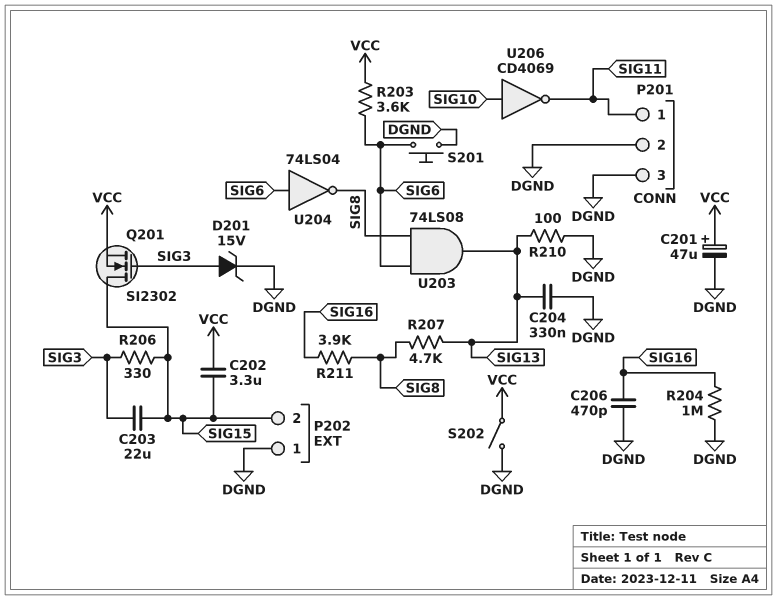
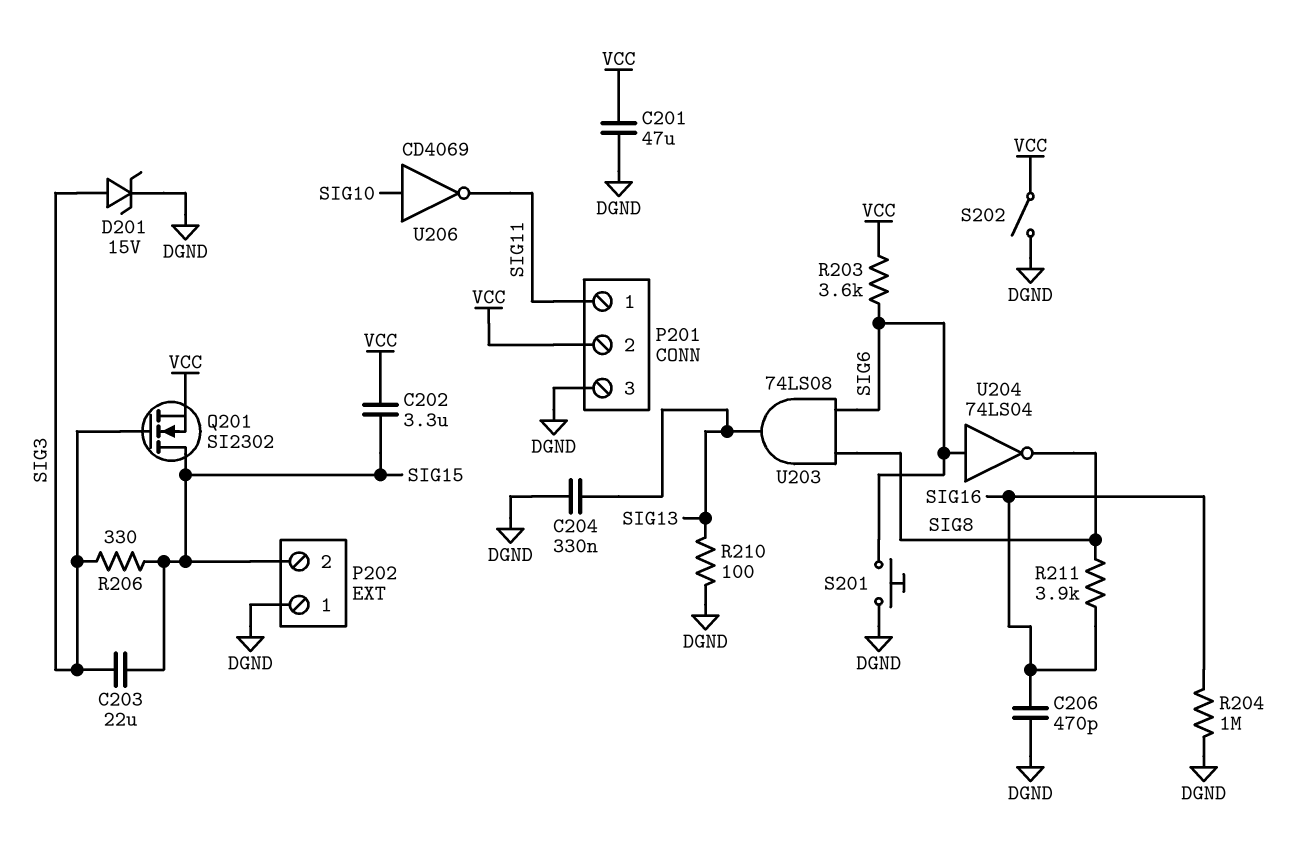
C201: 47uF (plus VCC, minus DGND) -> 47uF (DGND, VCC)
P201 pin 2: DGND -> VCC
R207: 4.7k (SIG8, SIG13) -> none

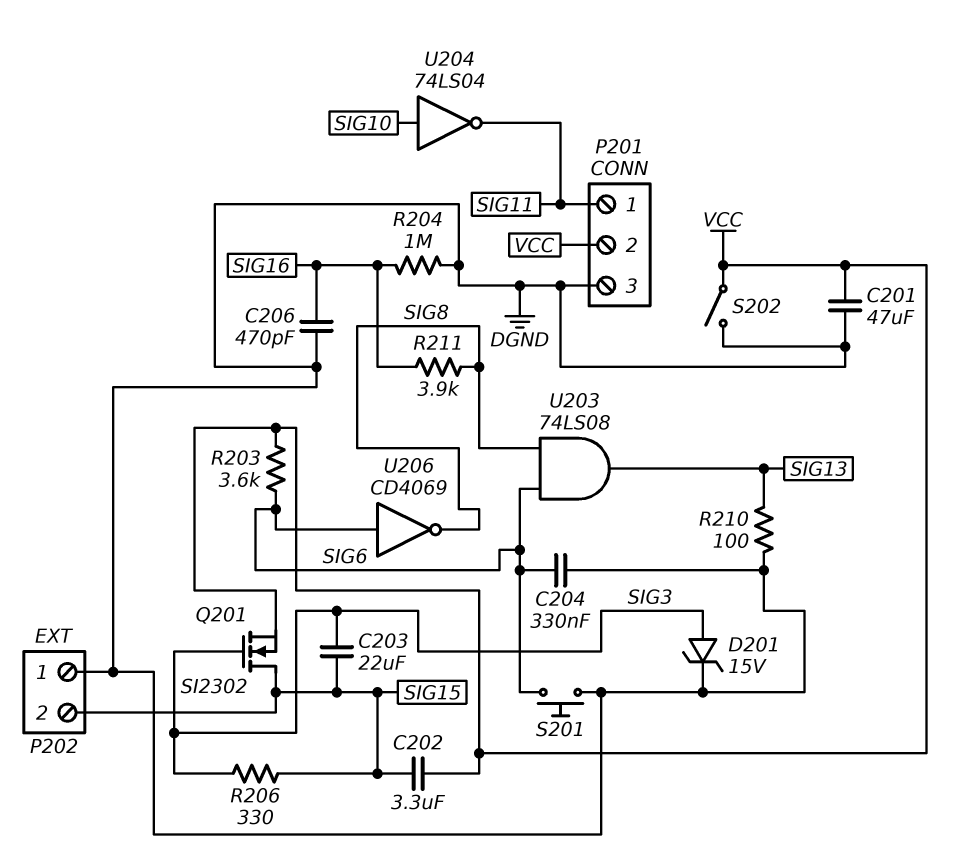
C204: 330nF (DGND, SIG13) -> 330nF (DGND, SIG6)
U204: NOT 74LS04 (in SIG6, out SIG8) -> NOT 74LS04 (in SIG10, out SIG11)
U206: NOT CD4069 (in SIG10, out SIG11) -> NOT CD4069 (in SIG6, out SIG8)

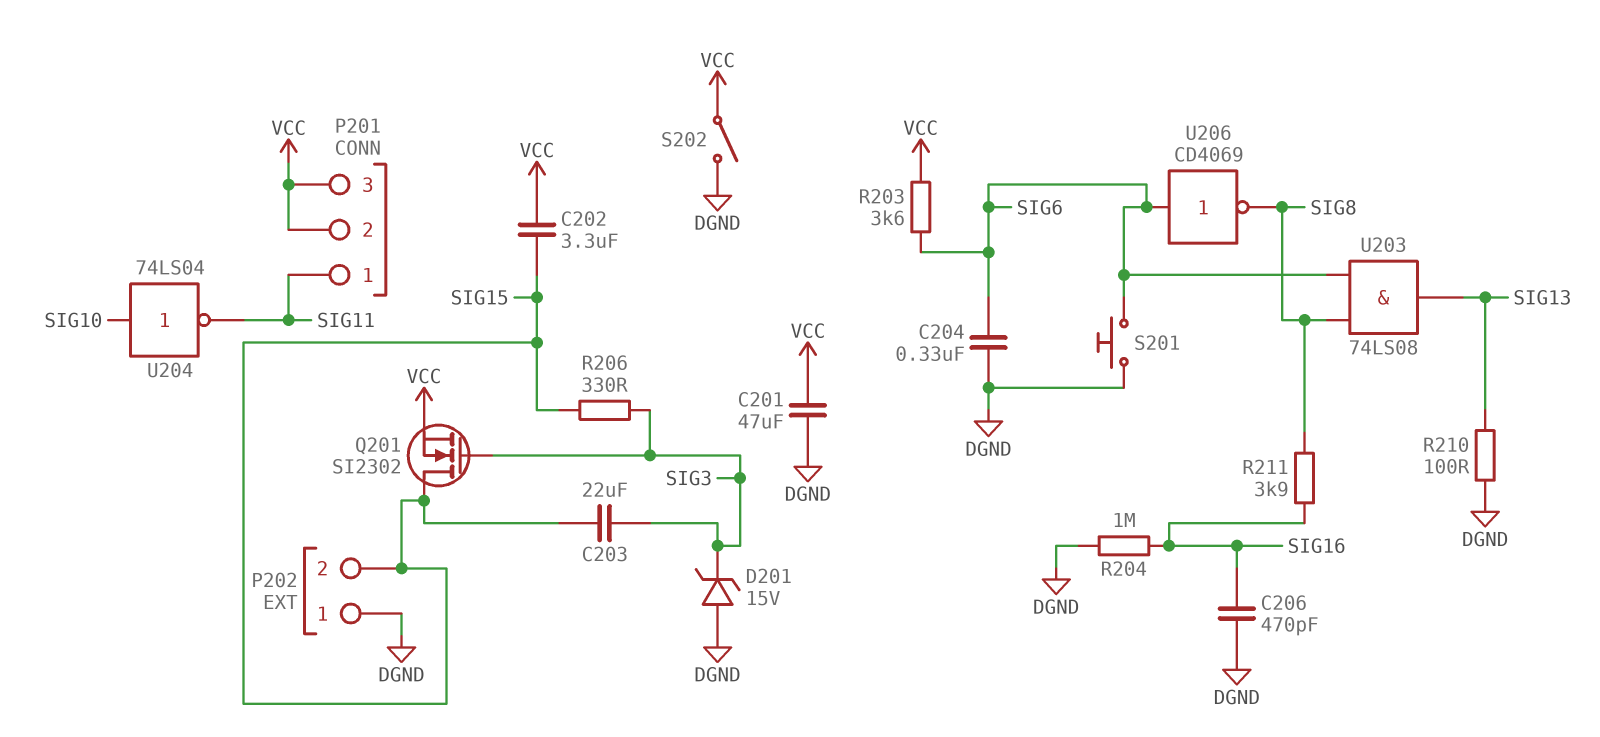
D201: zener 15V (A SIG3, K DGND) -> zener 15V (A DGND, K SIG3)
P201 pin 3: DGND -> VCC

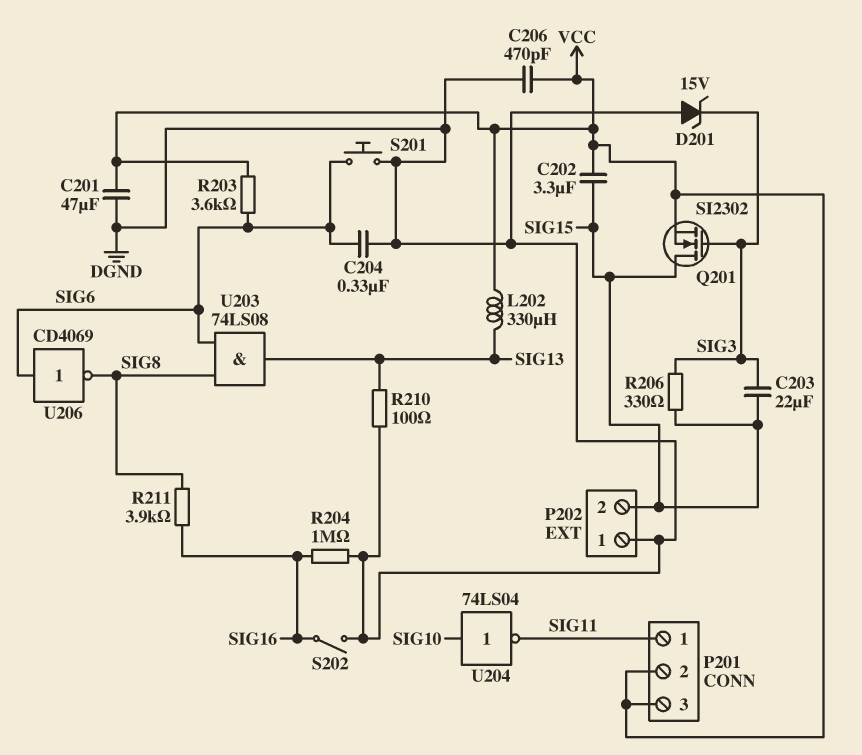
C206: 470pF (DGND, SIG16) -> 470pF (DGND, VCC)
L202: none -> 330uH (SIG13, VCC)
S202: switch (DGND, VCC) -> switch (DGND, SIG16)

